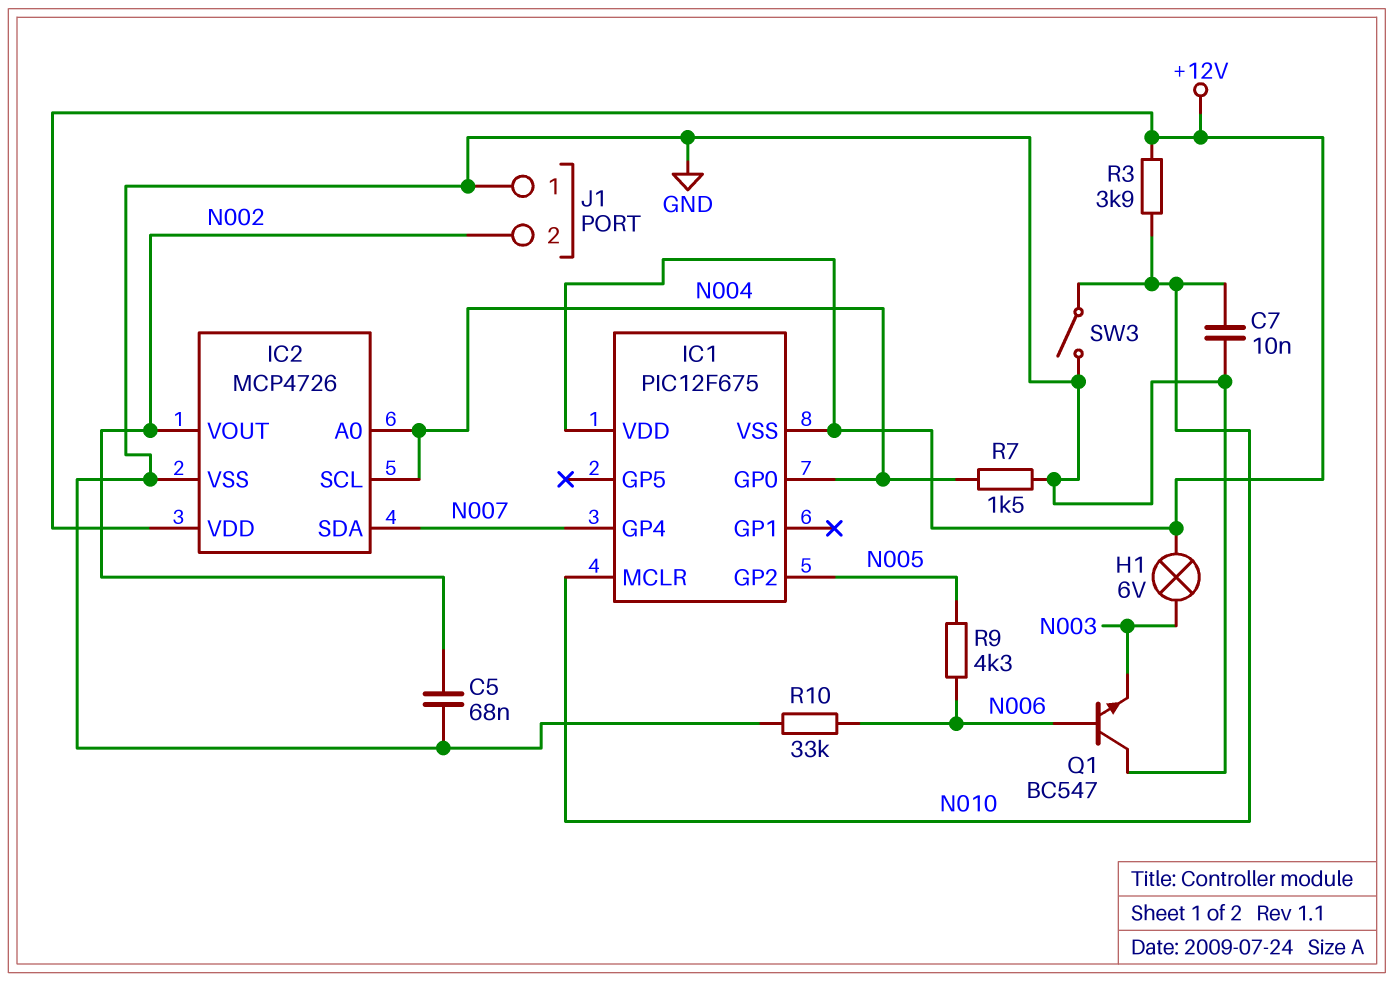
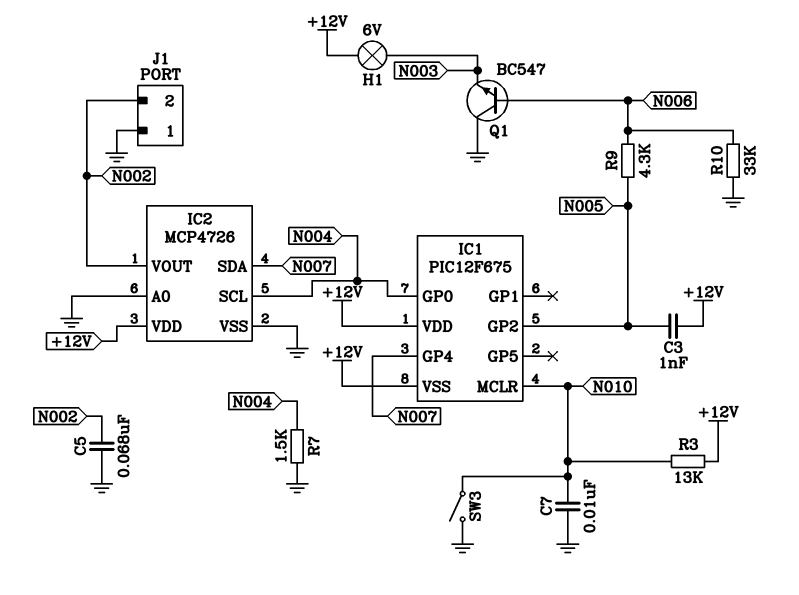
C3: none -> 1nF (+12V, N005)
IC2 pin A0: N004 -> GND
R3: 3.9k (+12V, N010) -> 13k (+12V, N010)

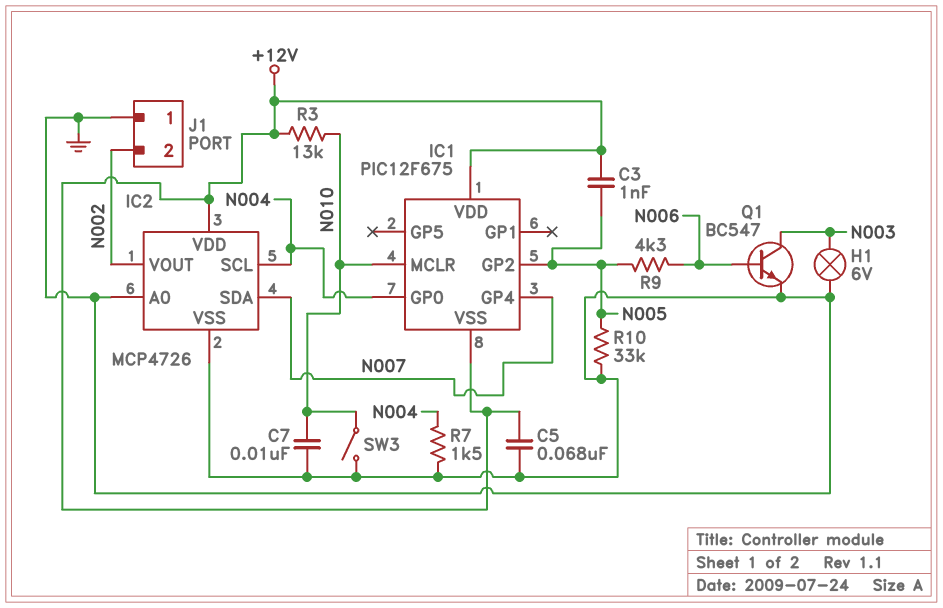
C5: 68nF (GND, N002) -> 68nF (+12V, GND)
H1: lamp 6V (+12V, N003) -> lamp 6V (GND, N003)
Q1: NPN BC547 (B N006, C GND, E N003) -> NPN BC547 (B N006, C N003, E GND)
R10: 33k (GND, N006) -> 33k (GND, N005)

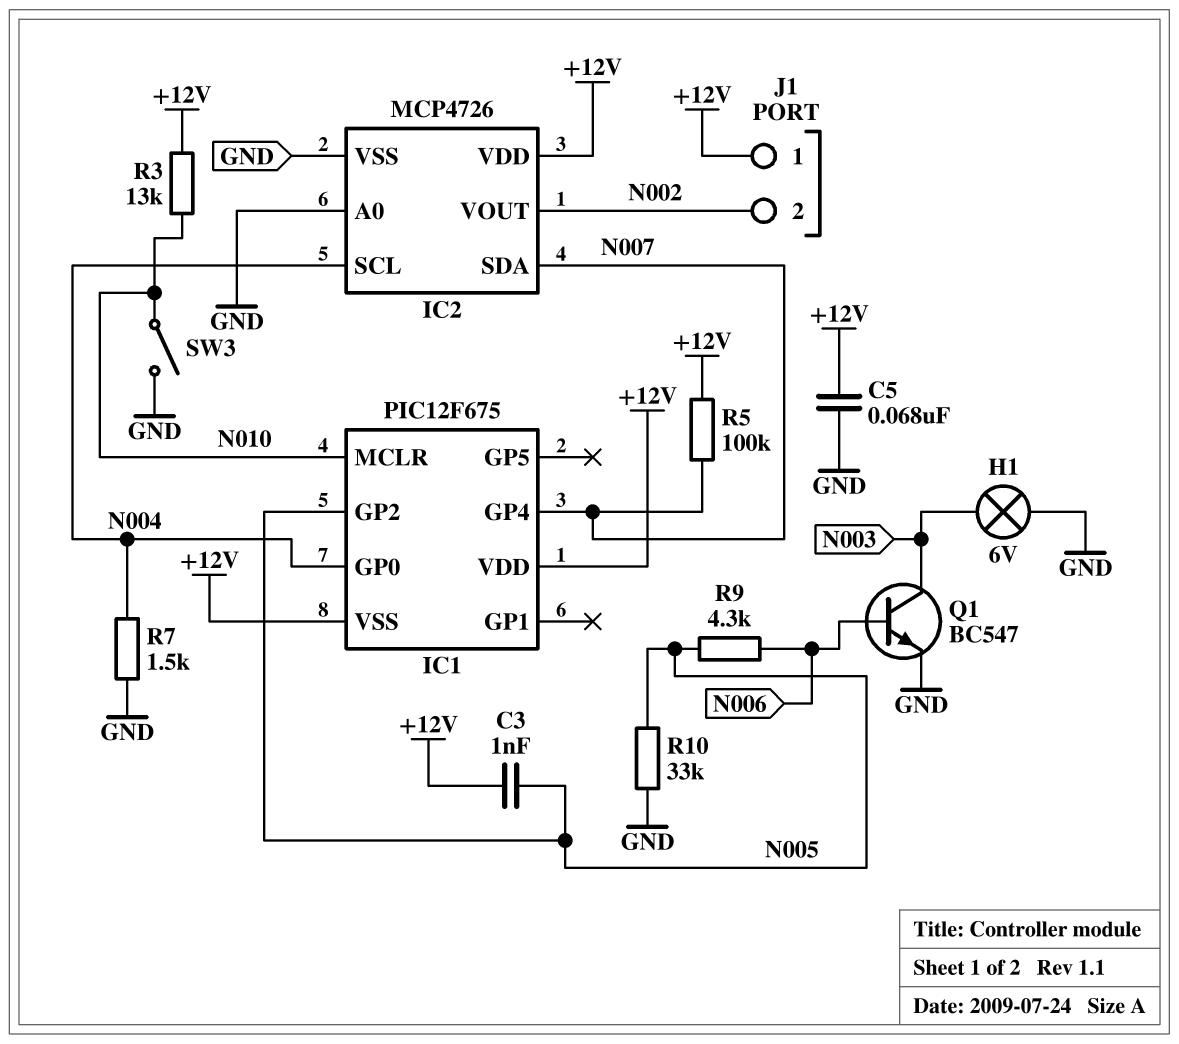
C7: 10nF (GND, N010) -> none
J1 pin 1: GND -> +12V
R5: none -> 100k (+12V, N007)

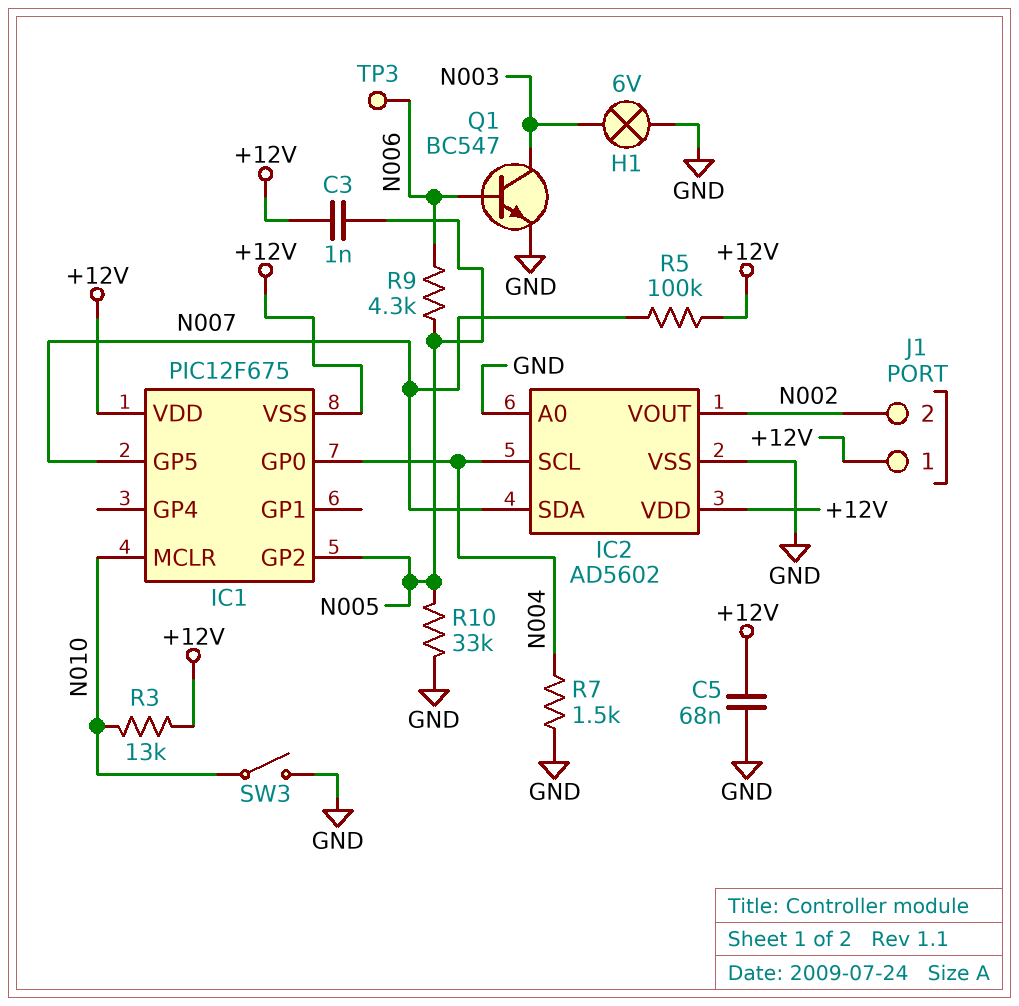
IC1 pin GP4: N007 -> none
IC1 pin GP5: none -> N007
IC2: MCP4726 -> AD5602
TP3: none -> test point (N006)

